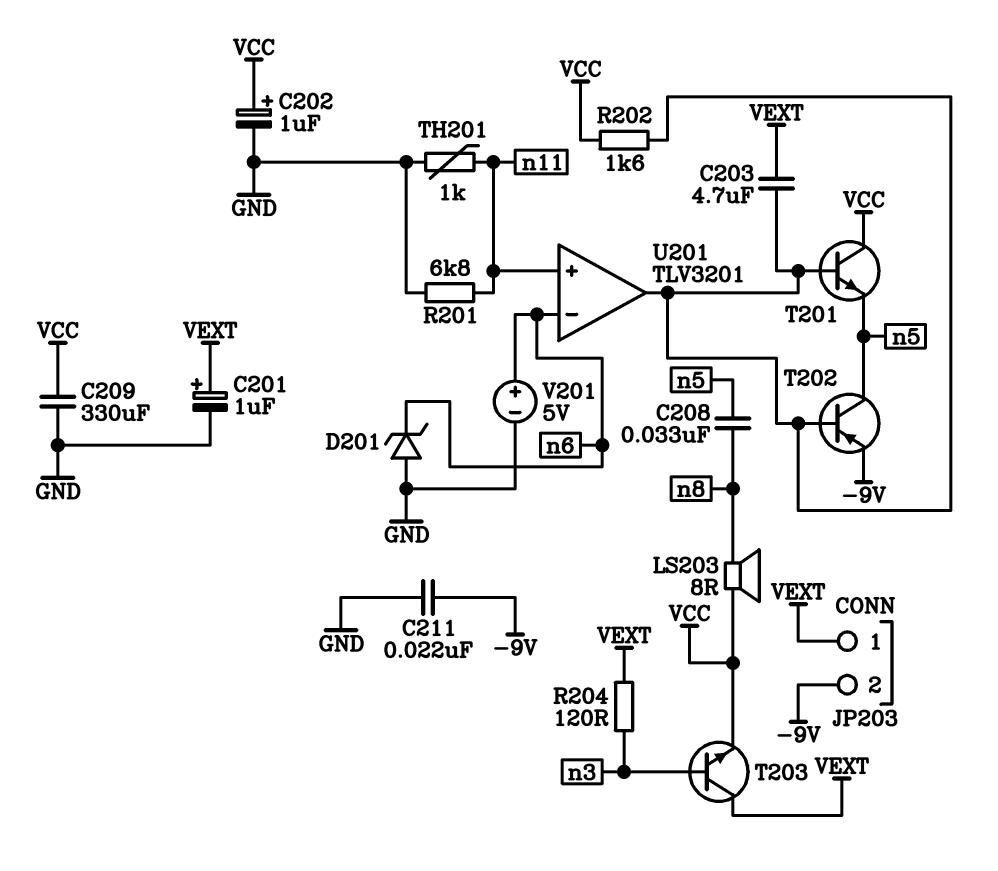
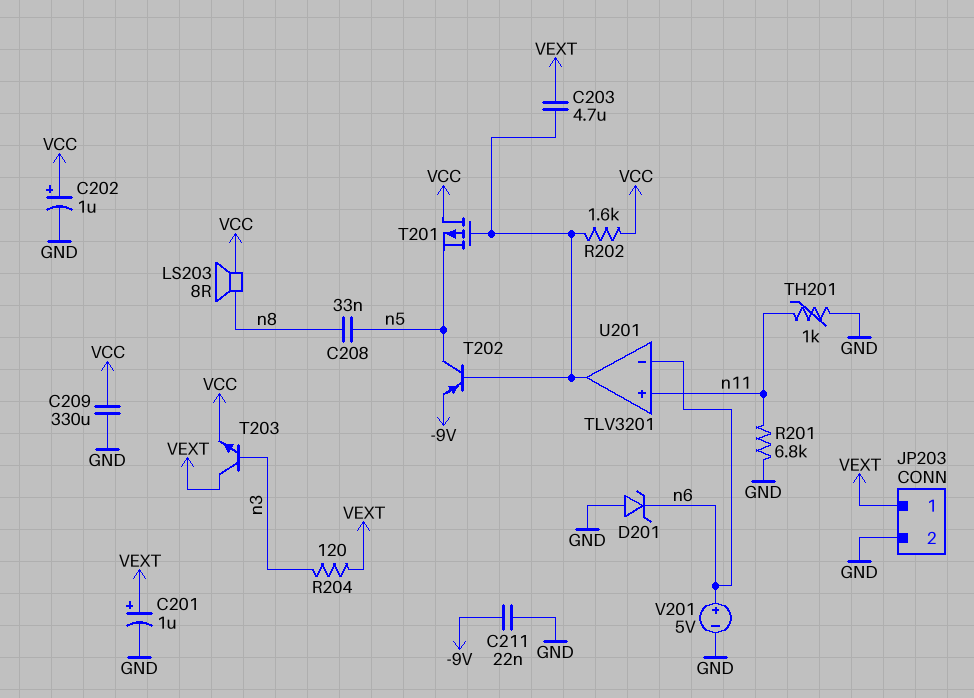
JP203 pin 2: -9V -> GND
T201: NPN (B U201/out, C VCC, E n5) -> PMOS (G U201/out, D VCC, S n5)

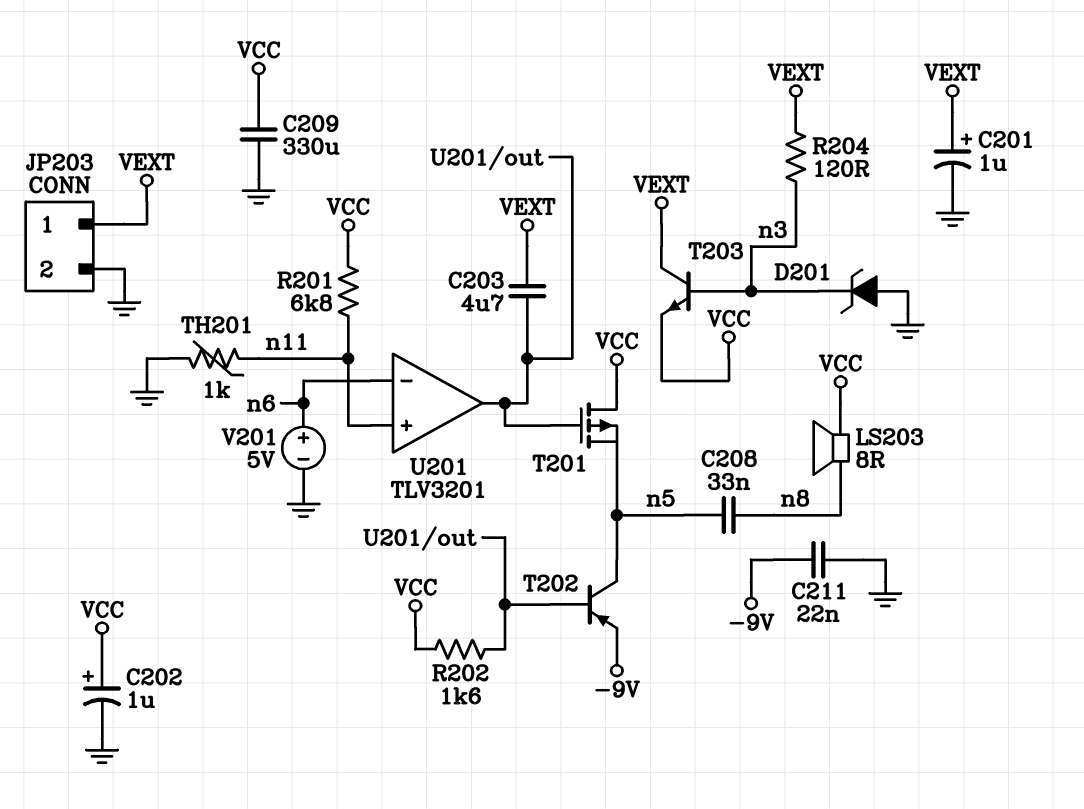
D201: zener (A GND, K n6) -> zener (A GND, K n3)
R201: 6.8k (GND, n11) -> 6.8k (VCC, n11)

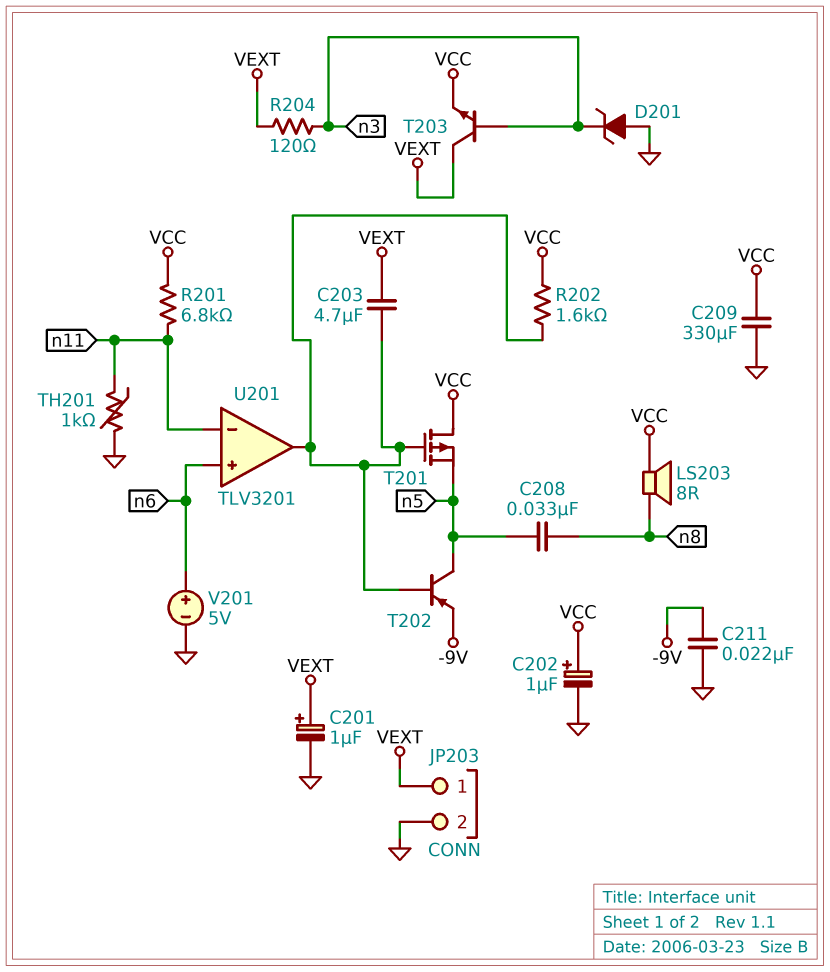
U201 pin in+: n11 -> n6
U201 pin in-: n6 -> n11

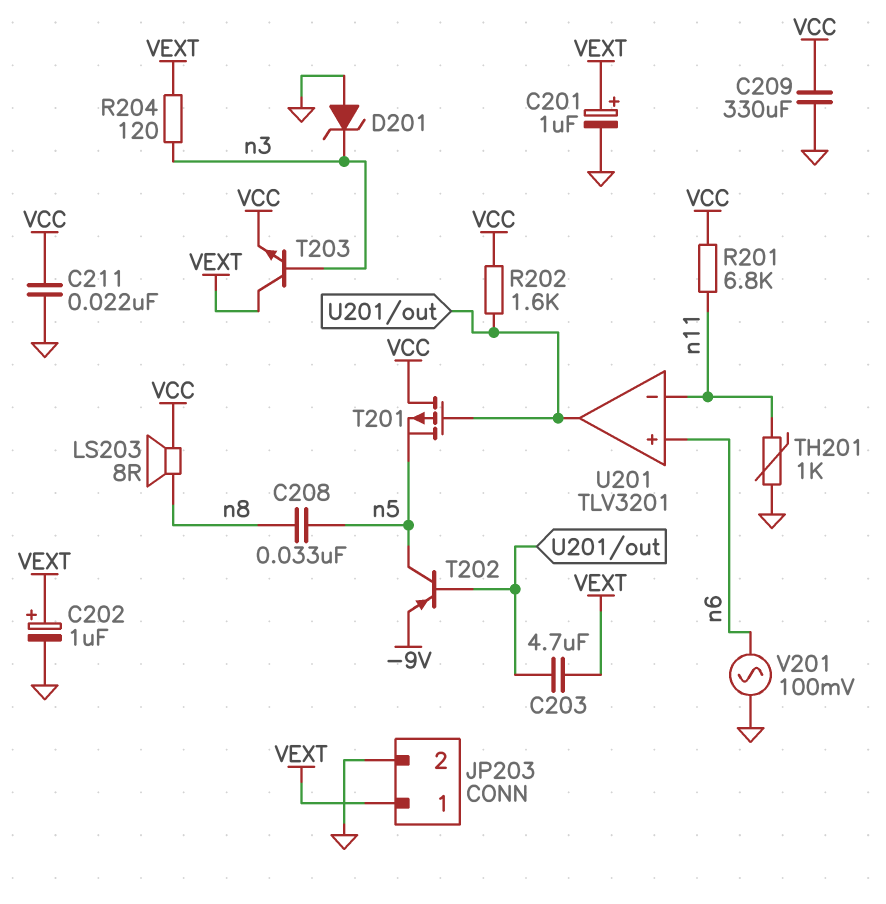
C202: 1uF (plus VCC, minus GND) -> 1uF (plus VEXT, minus GND)
C211: 22nF (-9V, GND) -> 22nF (GND, VCC)
V201: 5V (plus n6, minus GND) -> AC 100mV (GND, n6)

